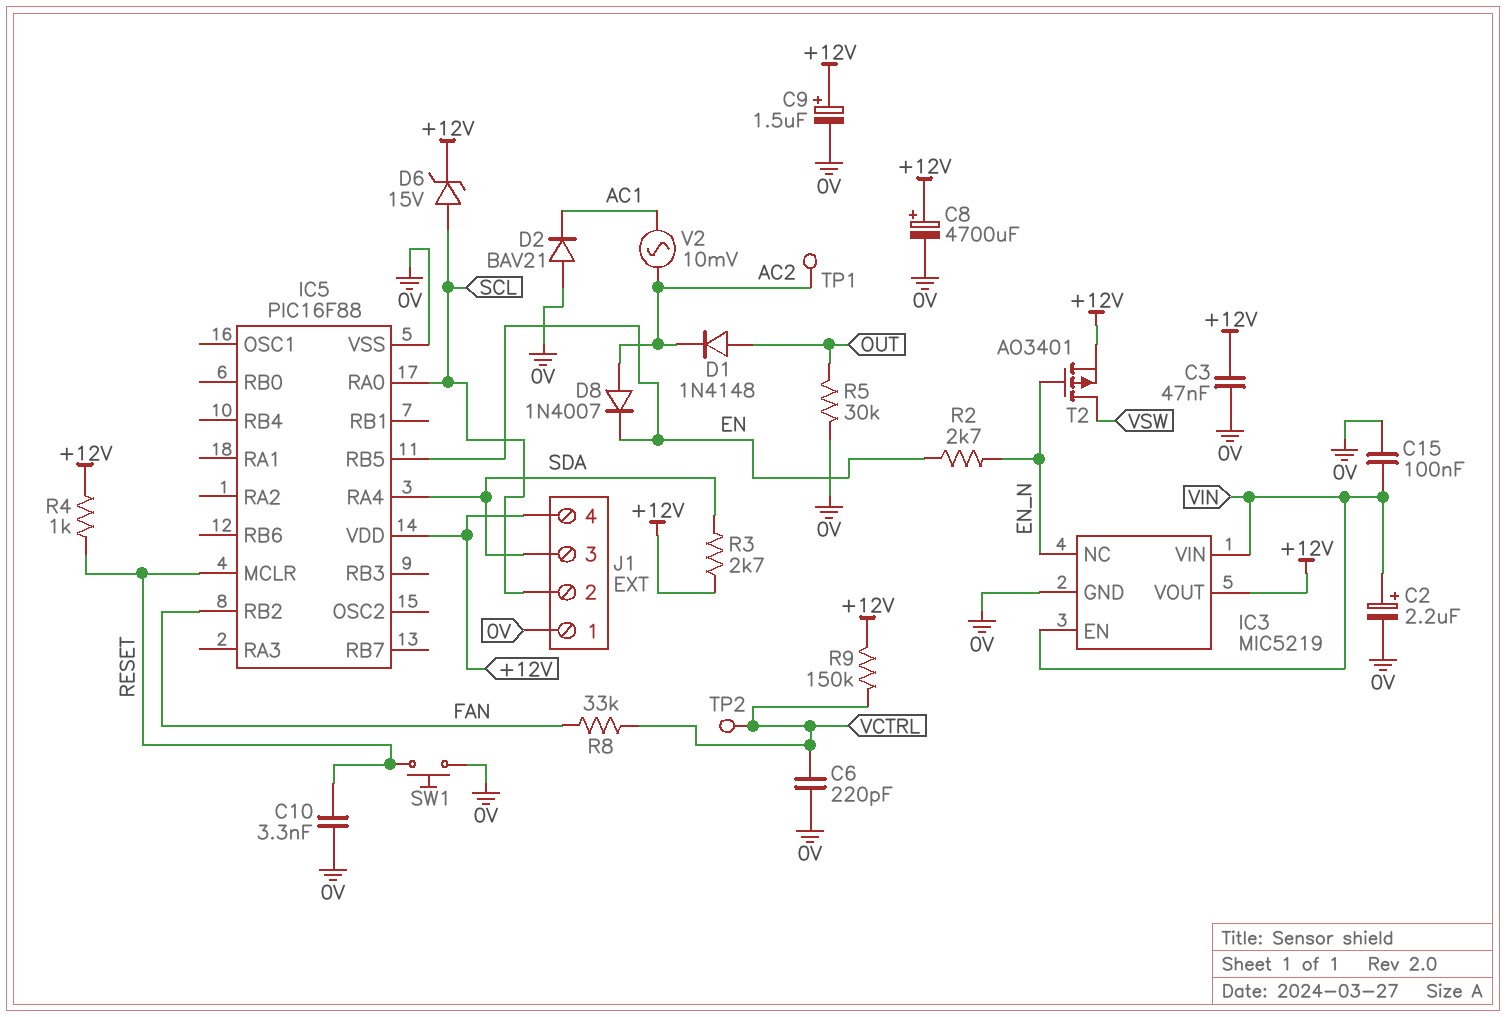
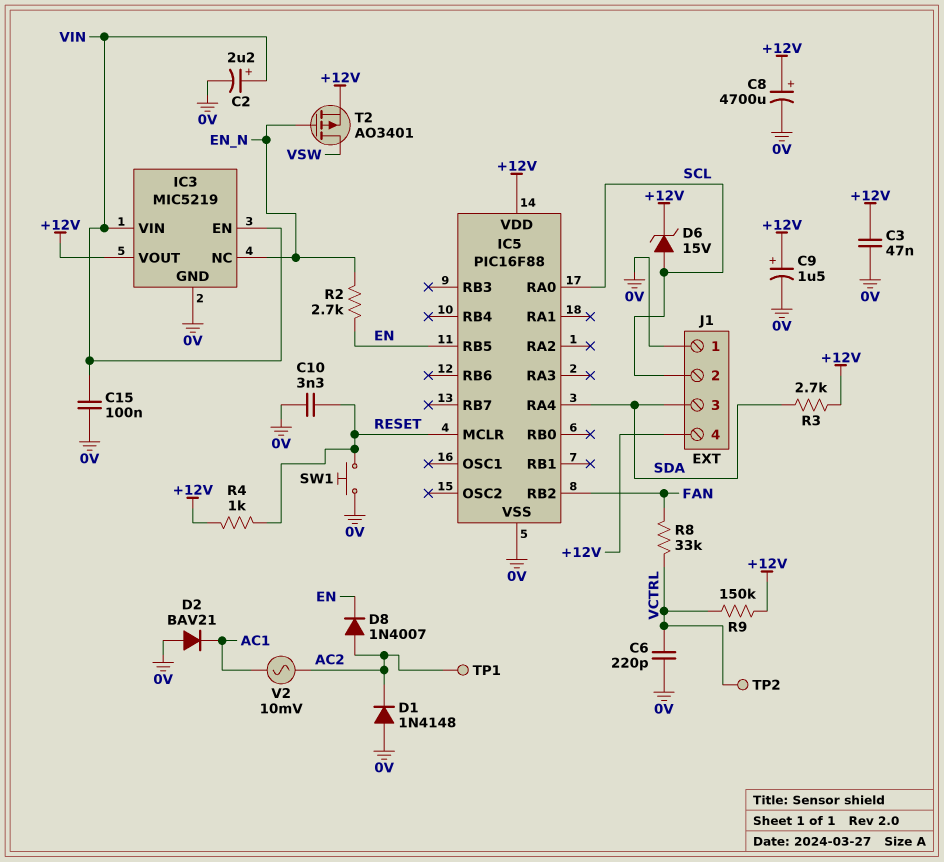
D1: diode 1N4148 (A OUT, K AC2) -> diode 1N4148 (A 0V, K AC2)
R5: 30k (0V, OUT) -> none

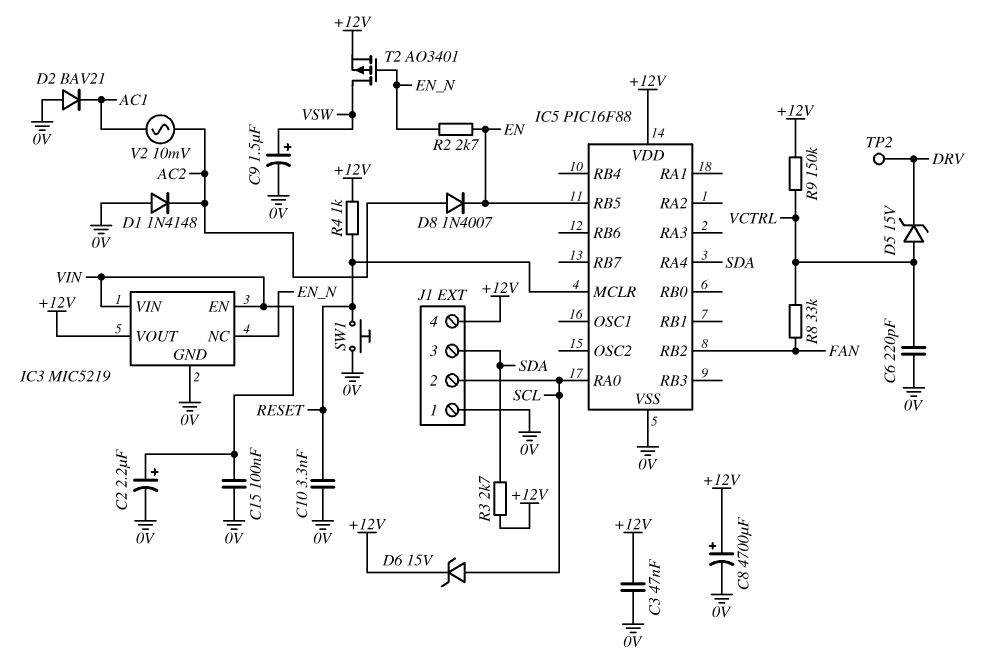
C9: 1.5uF (plus +12V, minus 0V) -> 1.5uF (plus VSW, minus 0V)
D5: none -> zener 15V (A VCTRL, K DRV)
TP1: test point (AC2) -> none
TP2: test point (VCTRL) -> test point (DRV)

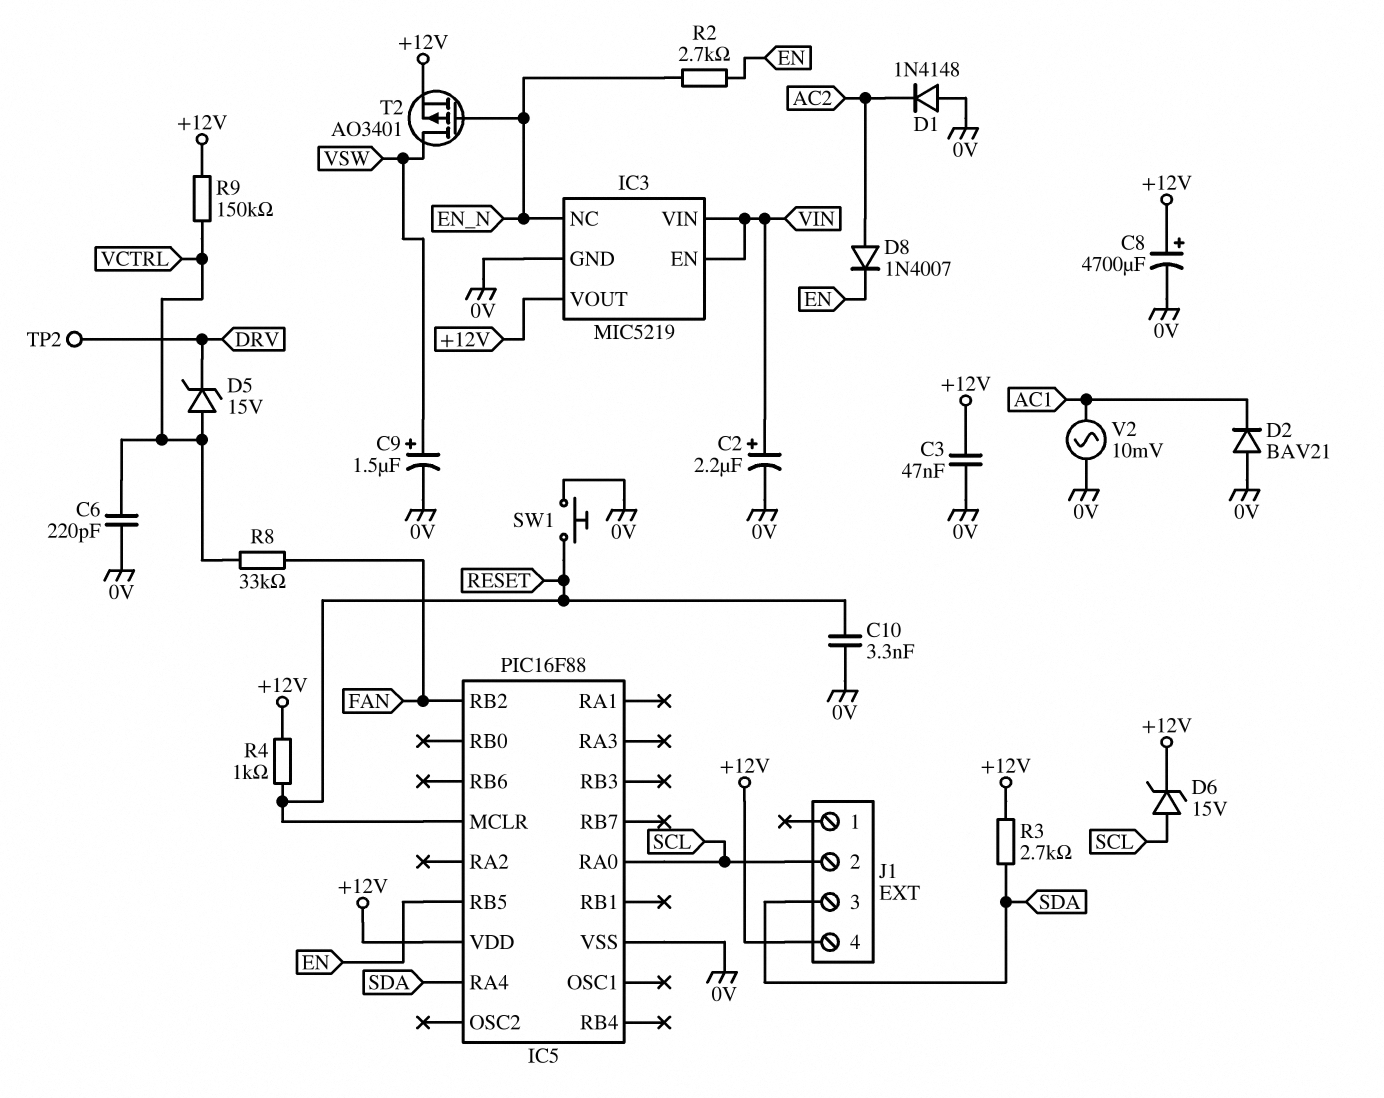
C15: 100nF (0V, VIN) -> none
J1 pin 1: 0V -> none
V2: AC 10mV (AC1, AC2) -> AC 10mV (0V, AC1)

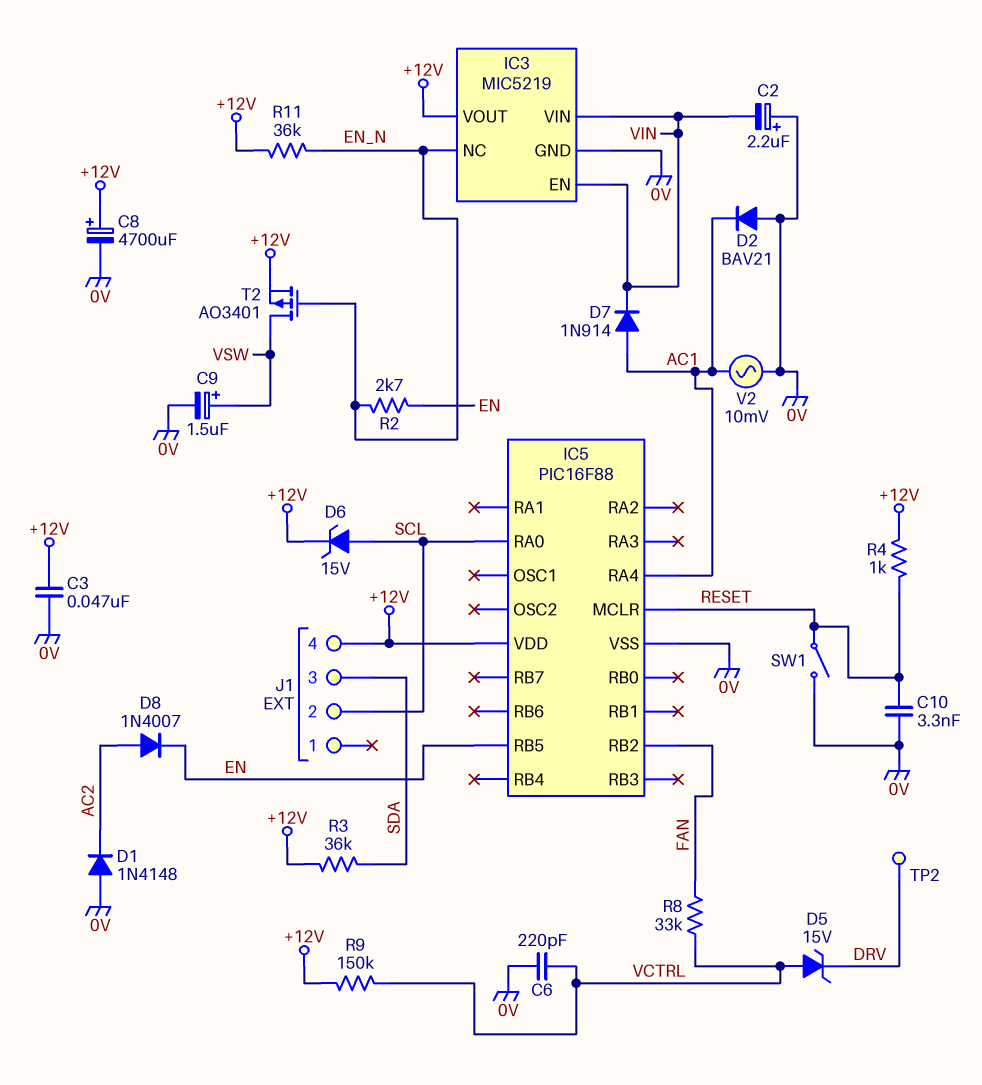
C2: 2.2uF (plus VIN, minus 0V) -> 2.2uF (plus 0V, minus VIN)
D7: none -> diode 1N914 (A AC1, K VIN)
IC5 pin RA4: SDA -> AC1
R3: 2.7k (+12V, SDA) -> 36k (+12V, SDA)
R11: none -> 36k (+12V, EN_N)
SW1: button (0V, RESET) -> switch (0V, RESET)

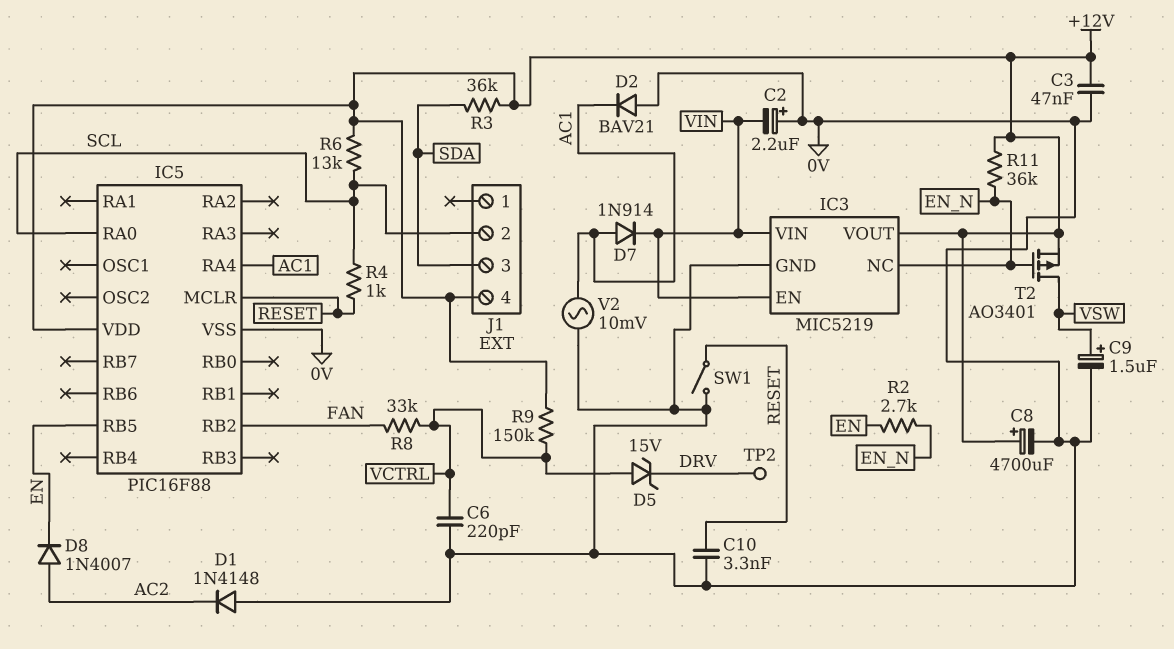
D6: zener 15V (A SCL, K +12V) -> none
R4: 1k (+12V, RESET) -> 1k (RESET, SCL)
R6: none -> 13k (+12V, SCL)

